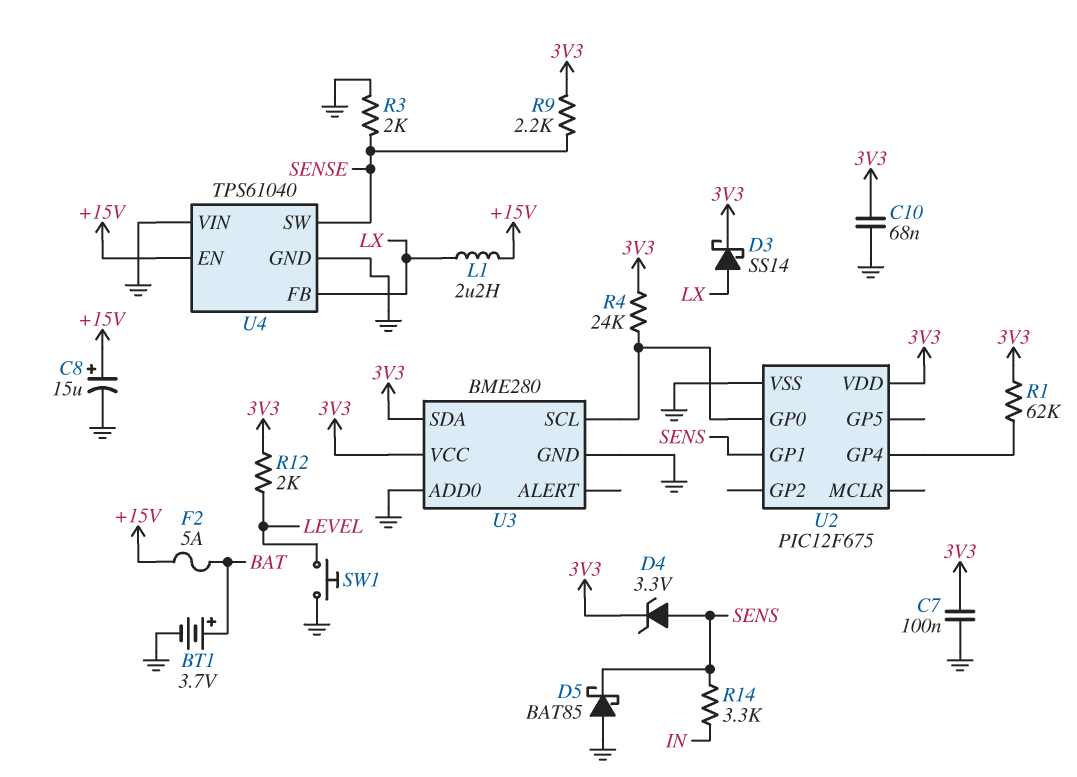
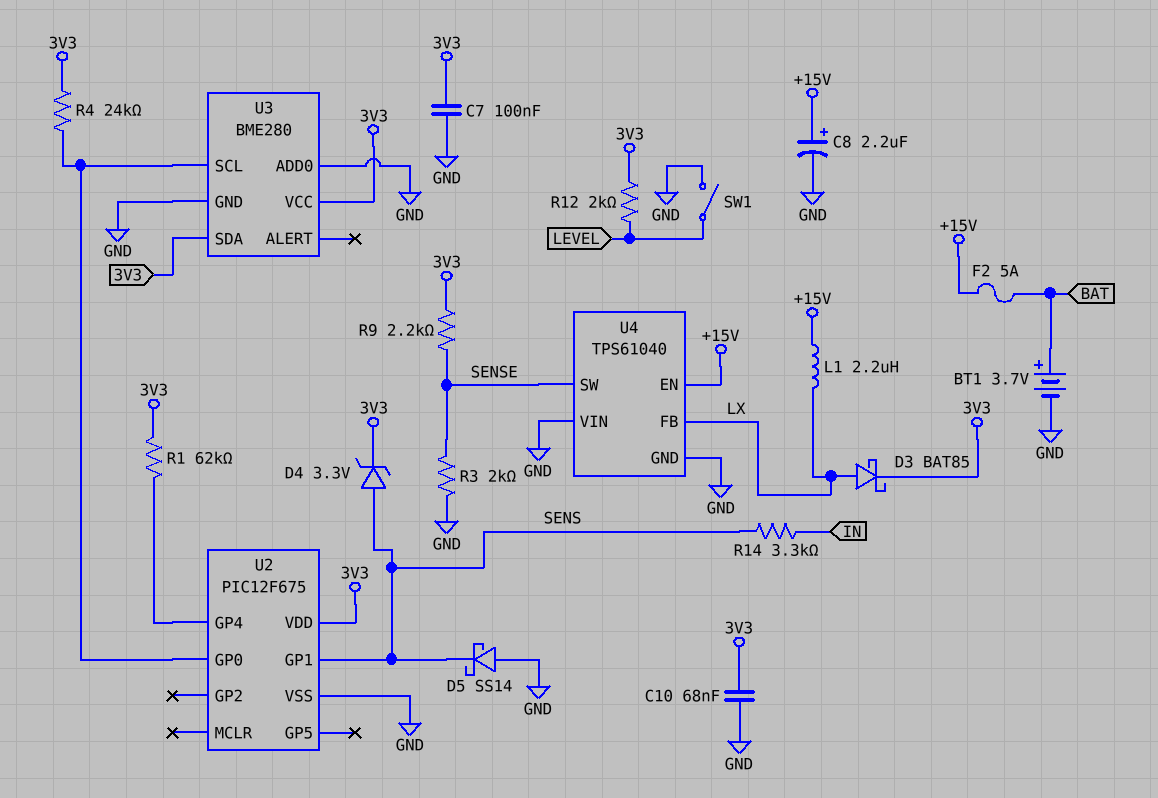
C8: 15uF (plus +15V, minus GND) -> 2.2uF (plus +15V, minus GND)
D3: schottky SS14 (A LX, K 3V3) -> schottky BAT85 (A LX, K 3V3)
D5: schottky BAT85 (A GND, K SENS) -> schottky SS14 (A GND, K SENS)
SW1: button (GND, LEVEL) -> switch (GND, LEVEL)

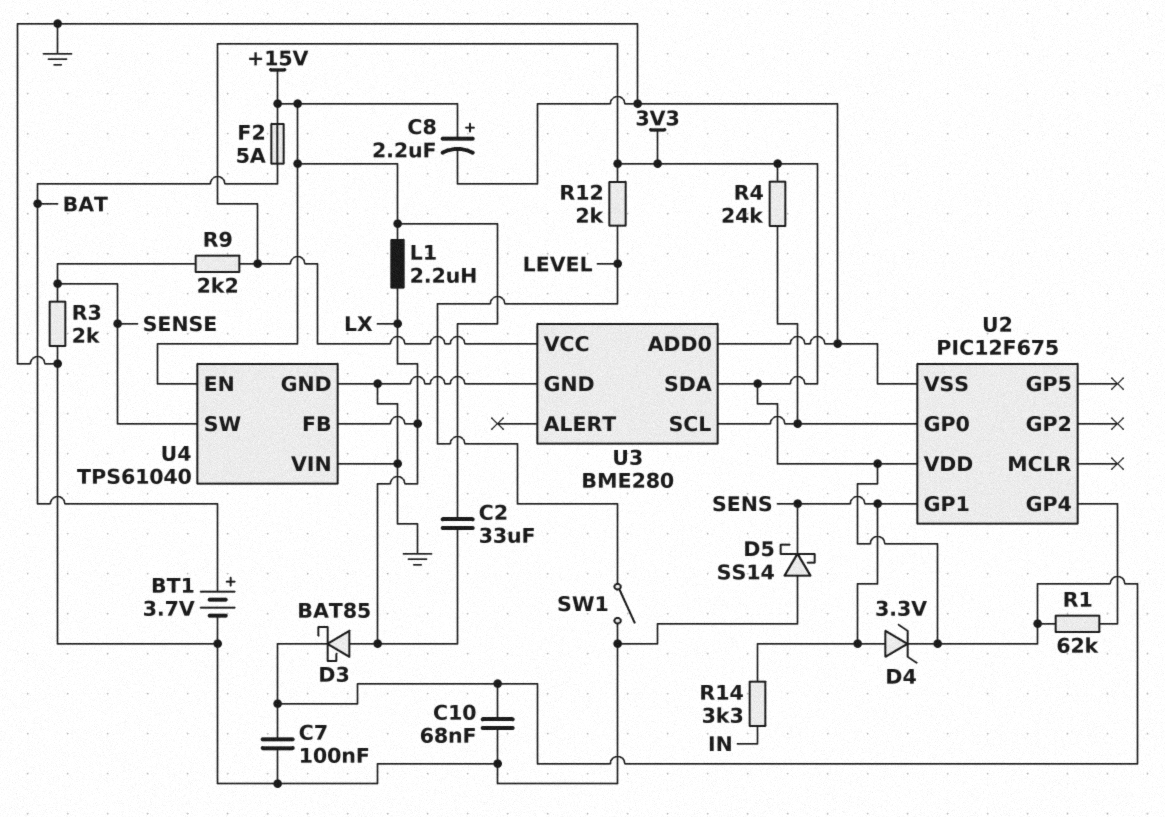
C2: none -> 33uF (+15V, LX)

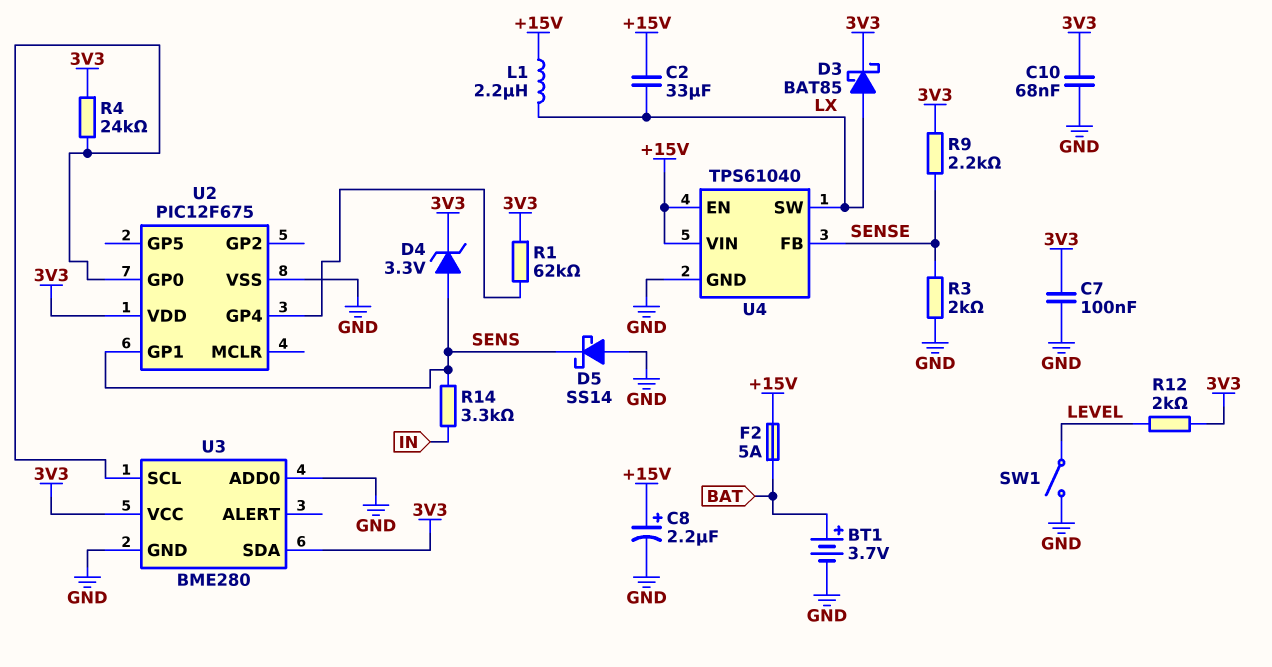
U4 pin FB: LX -> SENSE
U4 pin SW: SENSE -> LX
U4 pin VIN: GND -> +15V

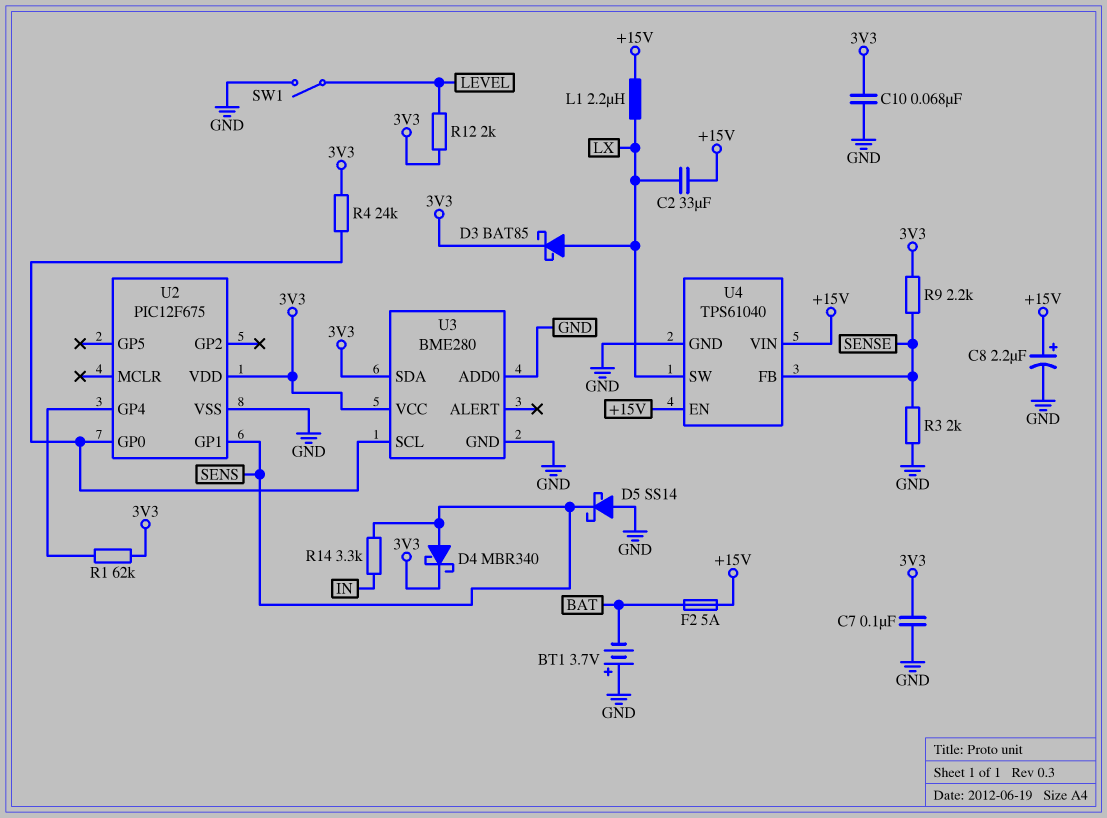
BT1: 3.7V (plus BAT, minus GND) -> 3.7V (plus GND, minus BAT)
D4: zener 3.3V (A SENS, K 3V3) -> schottky MBR340 (A SENS, K 3V3)

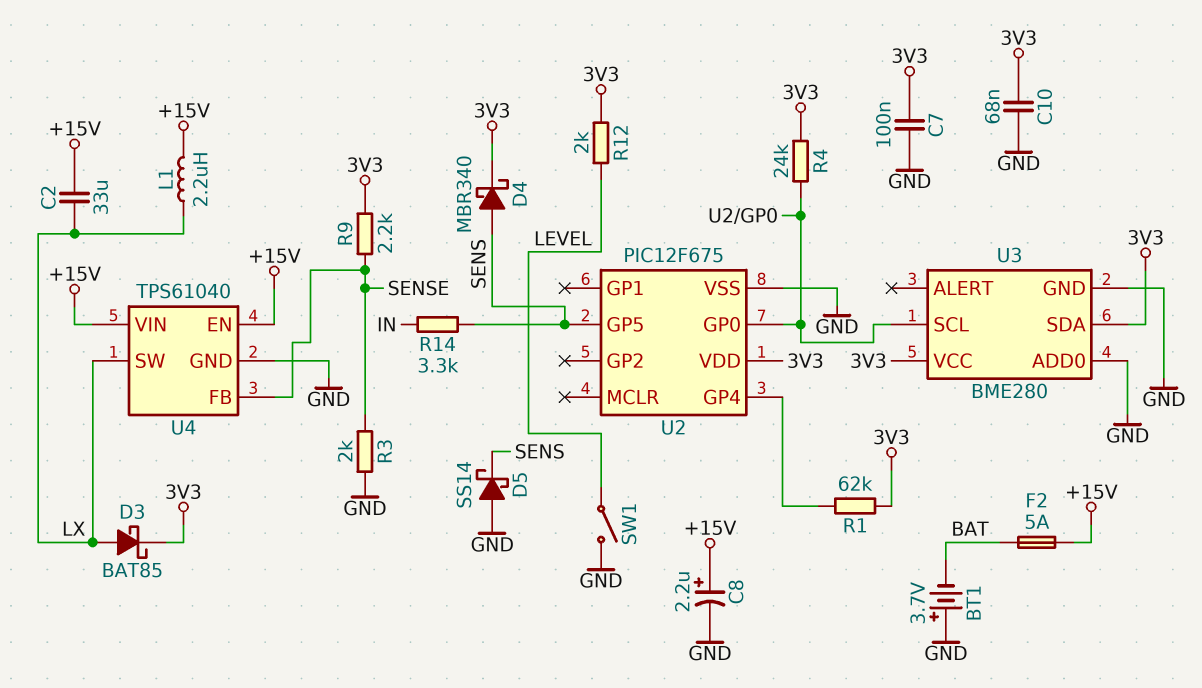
U2 pin GP1: SENS -> none
U2 pin GP5: none -> SENS

